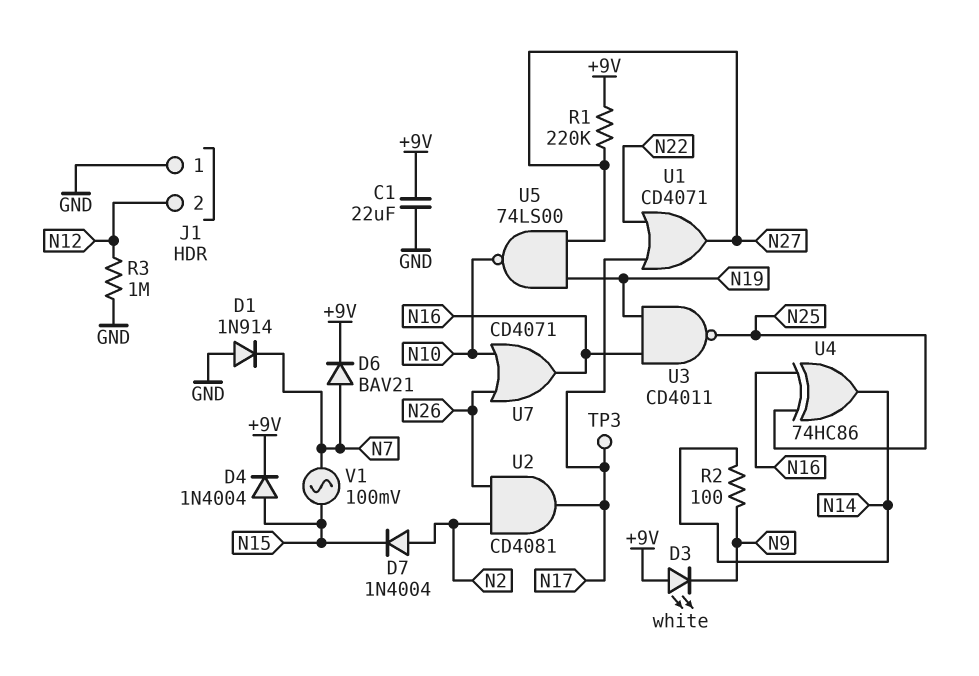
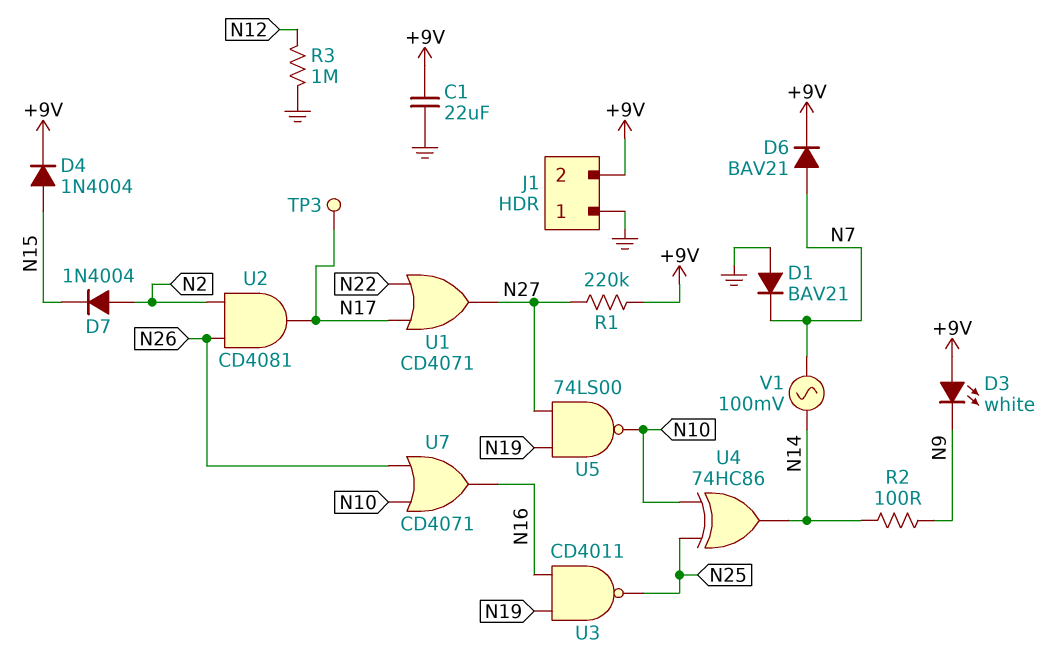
D1: diode 1N914 (A GND, K N7) -> diode BAV21 (A GND, K N7)
J1 pin 2: N12 -> +9V
U4: XOR 74HC86 (in N16, in N25, out N14) -> XOR 74HC86 (in N10, in N25, out N14)
V1: AC 100mV (N7, N15) -> AC 100mV (N7, N14)

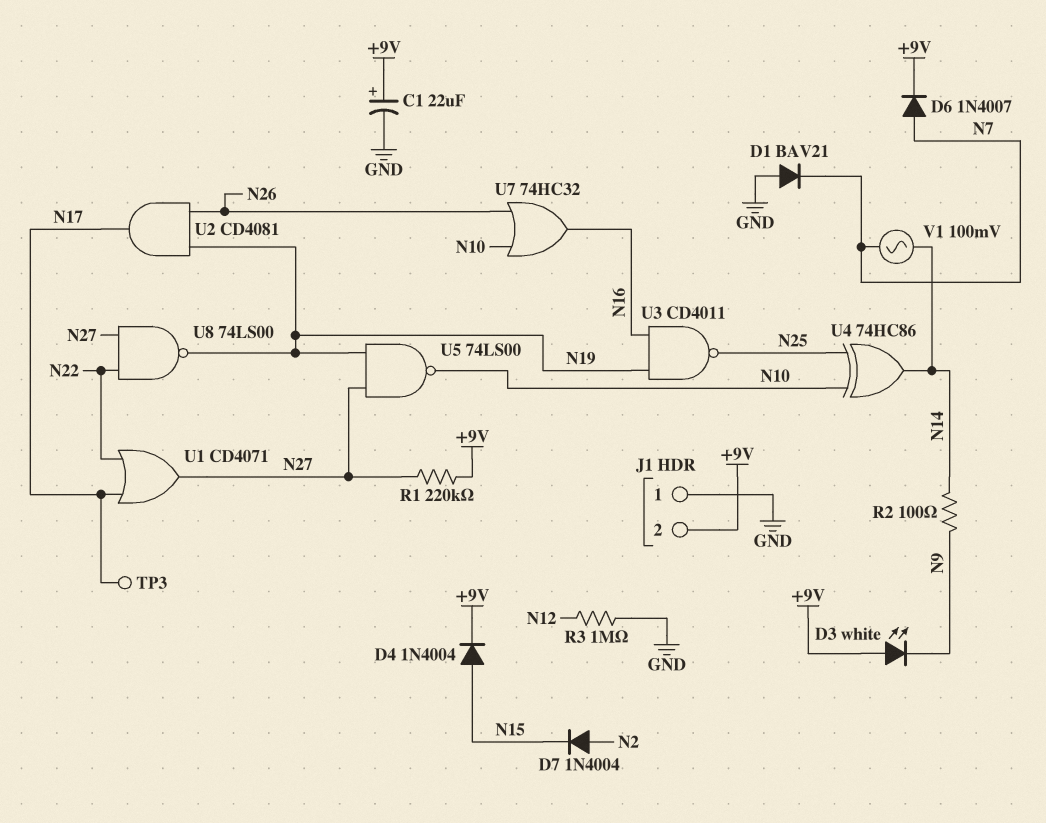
C1: 22uF (+9V, GND) -> 22uF (plus +9V, minus GND)
D6: diode BAV21 (A N7, K +9V) -> diode 1N4007 (A N7, K +9V)
U2: AND CD4081 (in N2, in N26, out N17) -> AND CD4081 (in N19, in N26, out N17)
U7: OR CD4071 (in N10, in N26, out N16) -> OR 74HC32 (in N10, in N26, out N16)
U8: none -> NAND 74LS00 (in N22, in N27, out N19)

